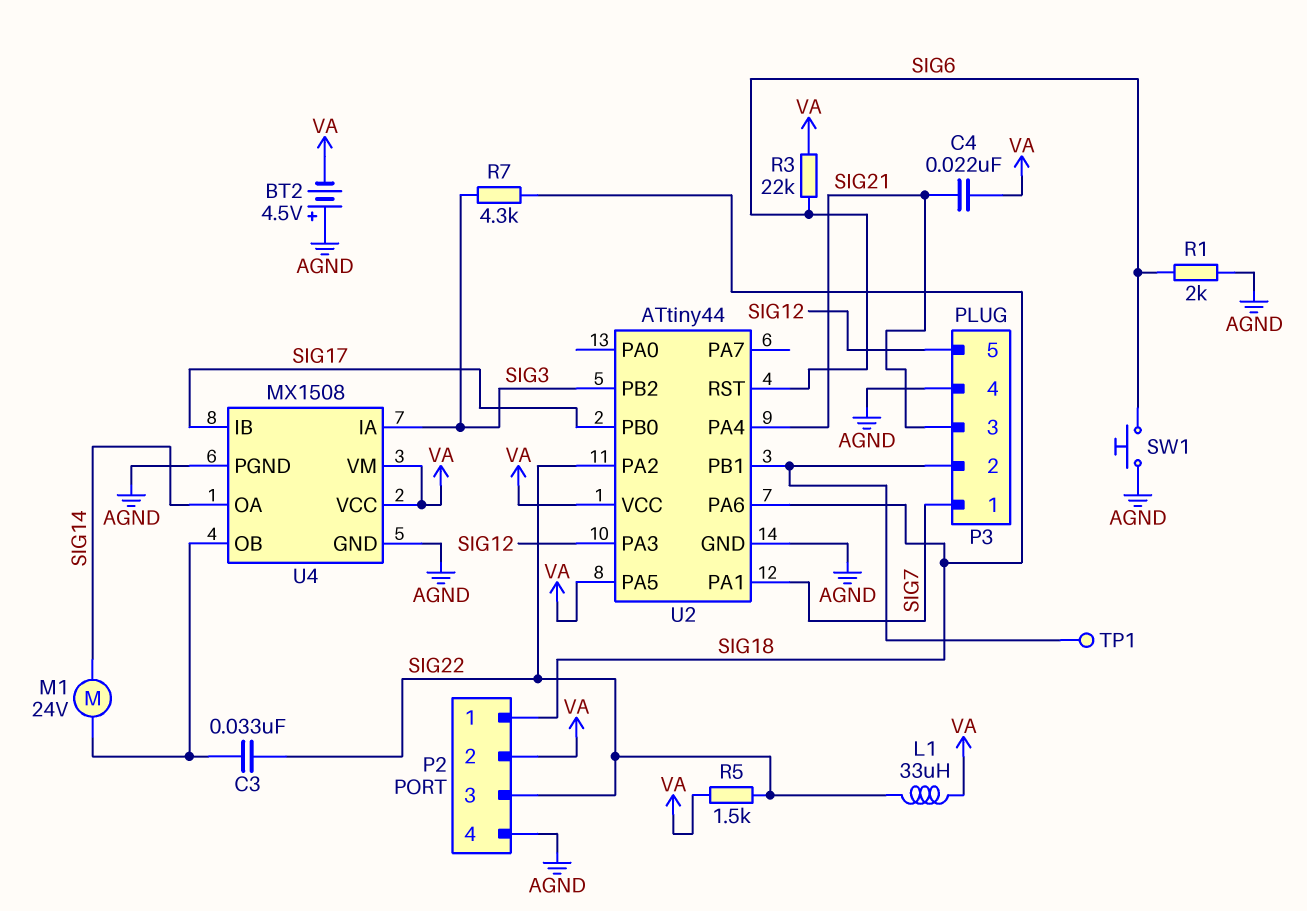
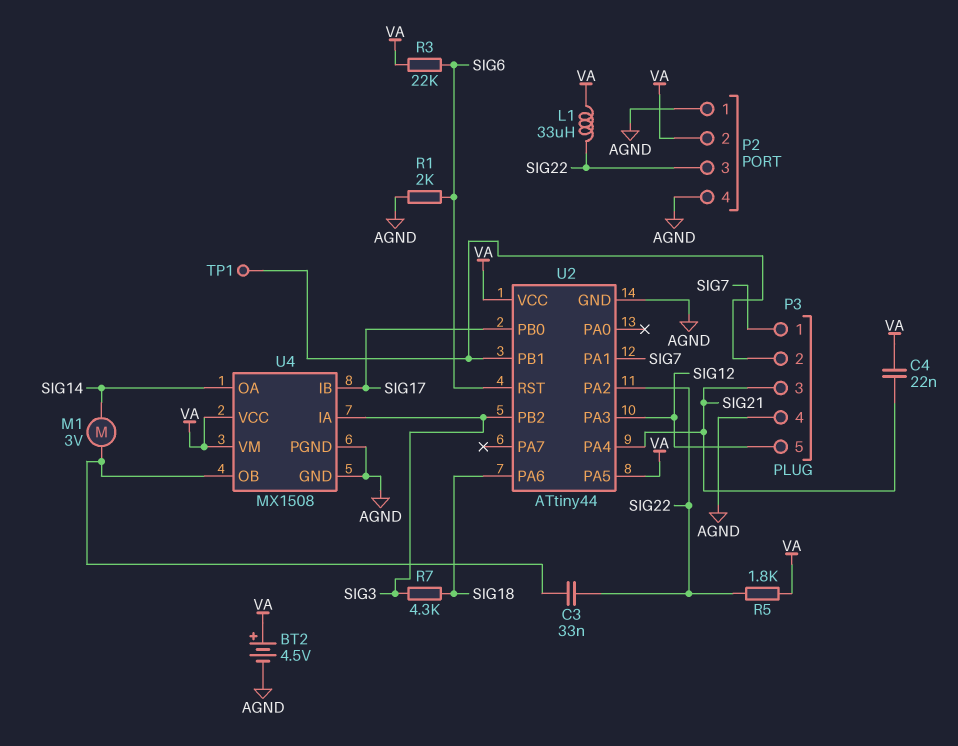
BT2: 4.5V (plus AGND, minus VA) -> 4.5V (plus VA, minus AGND)
M1: motor 24V (SIG14, U4/OB) -> motor 3V (SIG14, U4/OB)
P2 pin 1: SIG18 -> AGND
R5: 1.5k (SIG22, VA) -> 1.8k (SIG22, VA)
SW1: button (AGND, SIG6) -> none

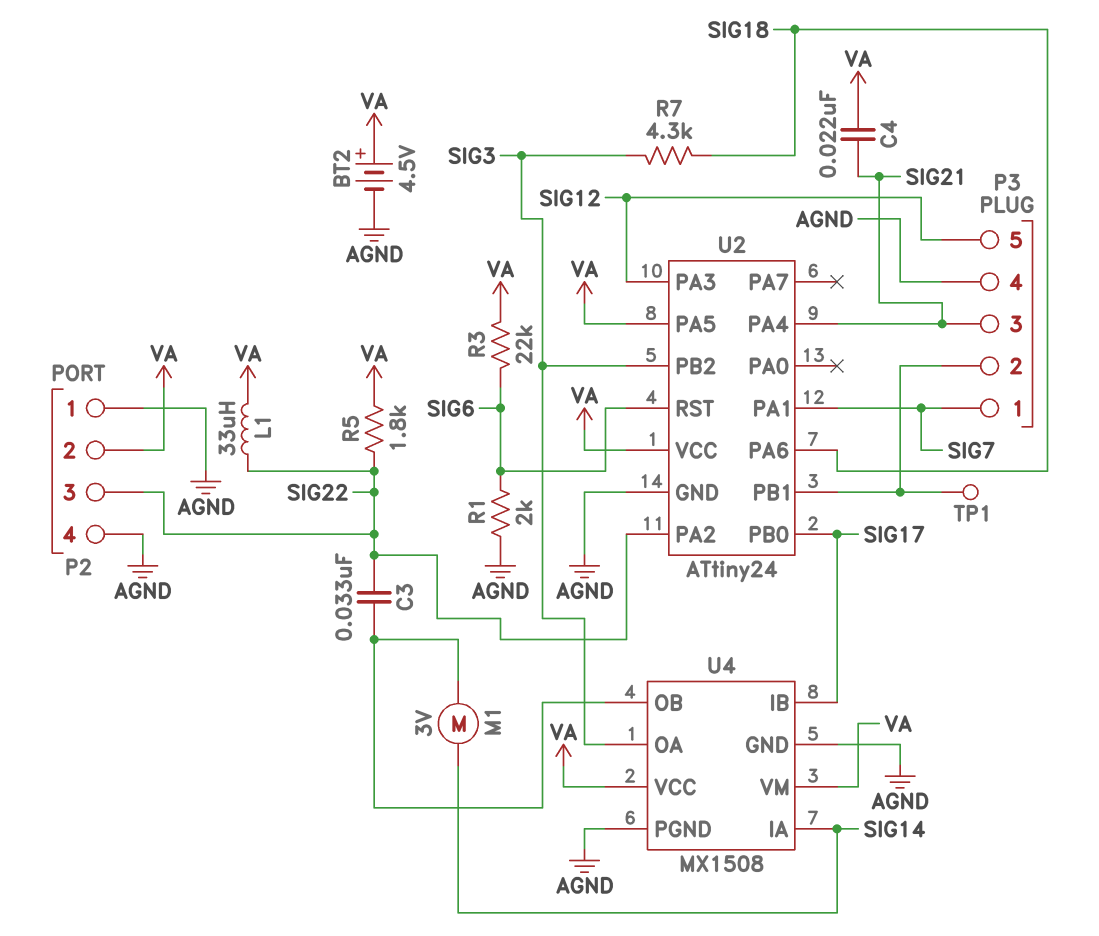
U2: ATtiny44 -> ATtiny24
U4 pin IA: SIG3 -> SIG14
U4 pin OA: SIG14 -> SIG3

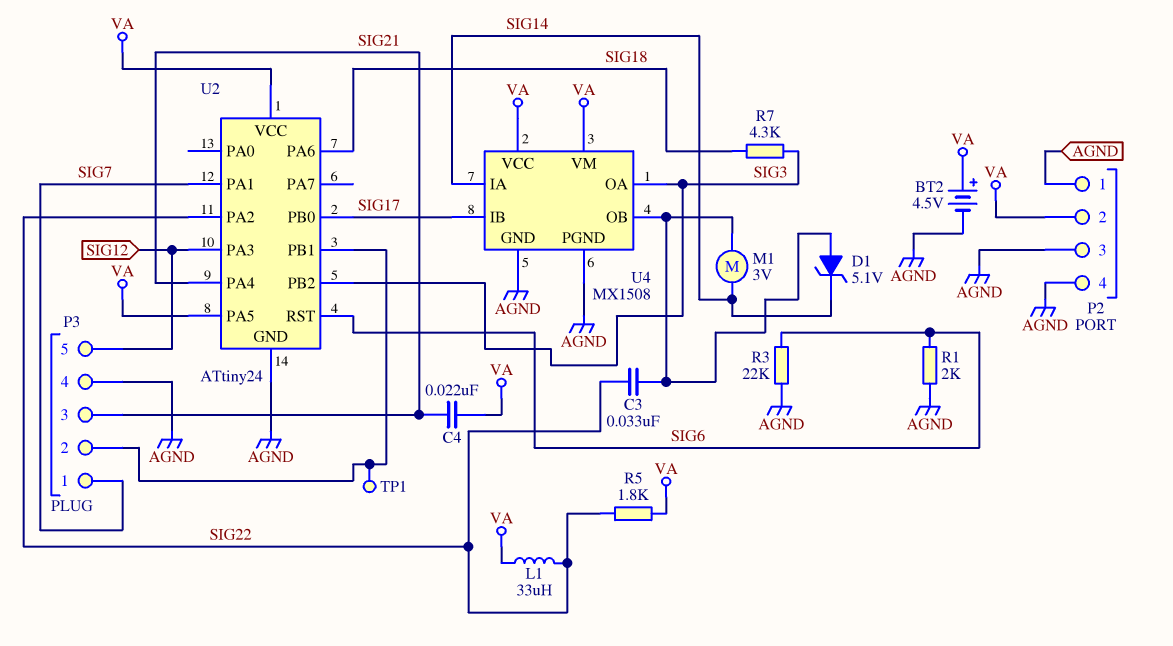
D1: none -> zener 5.1V (A U4/OB, K SIG14)
P2 pin 3: SIG22 -> AGND
R3: 22k (SIG6, VA) -> 22k (AGND, SIG6)

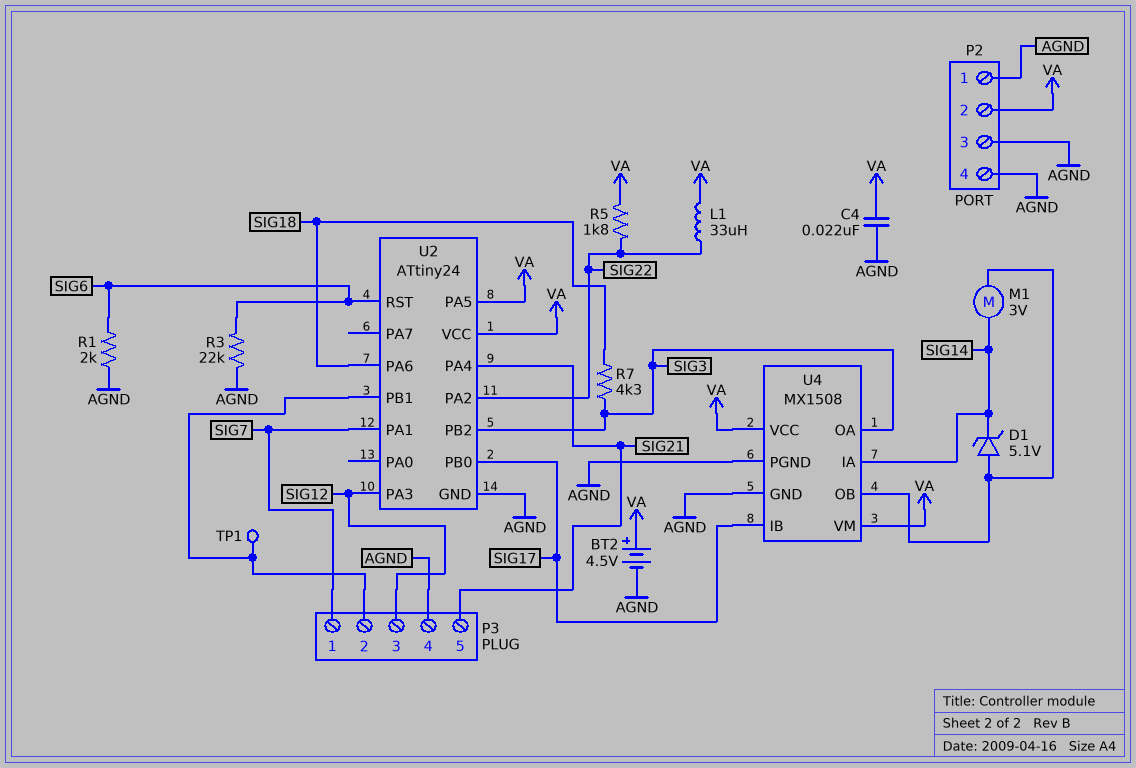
C3: 33nF (SIG22, U4/OB) -> none
C4: 22nF (SIG21, VA) -> 22nF (AGND, VA)
P3 pin 3: SIG21 -> SIG12
P3 pin 5: SIG12 -> SIG21

